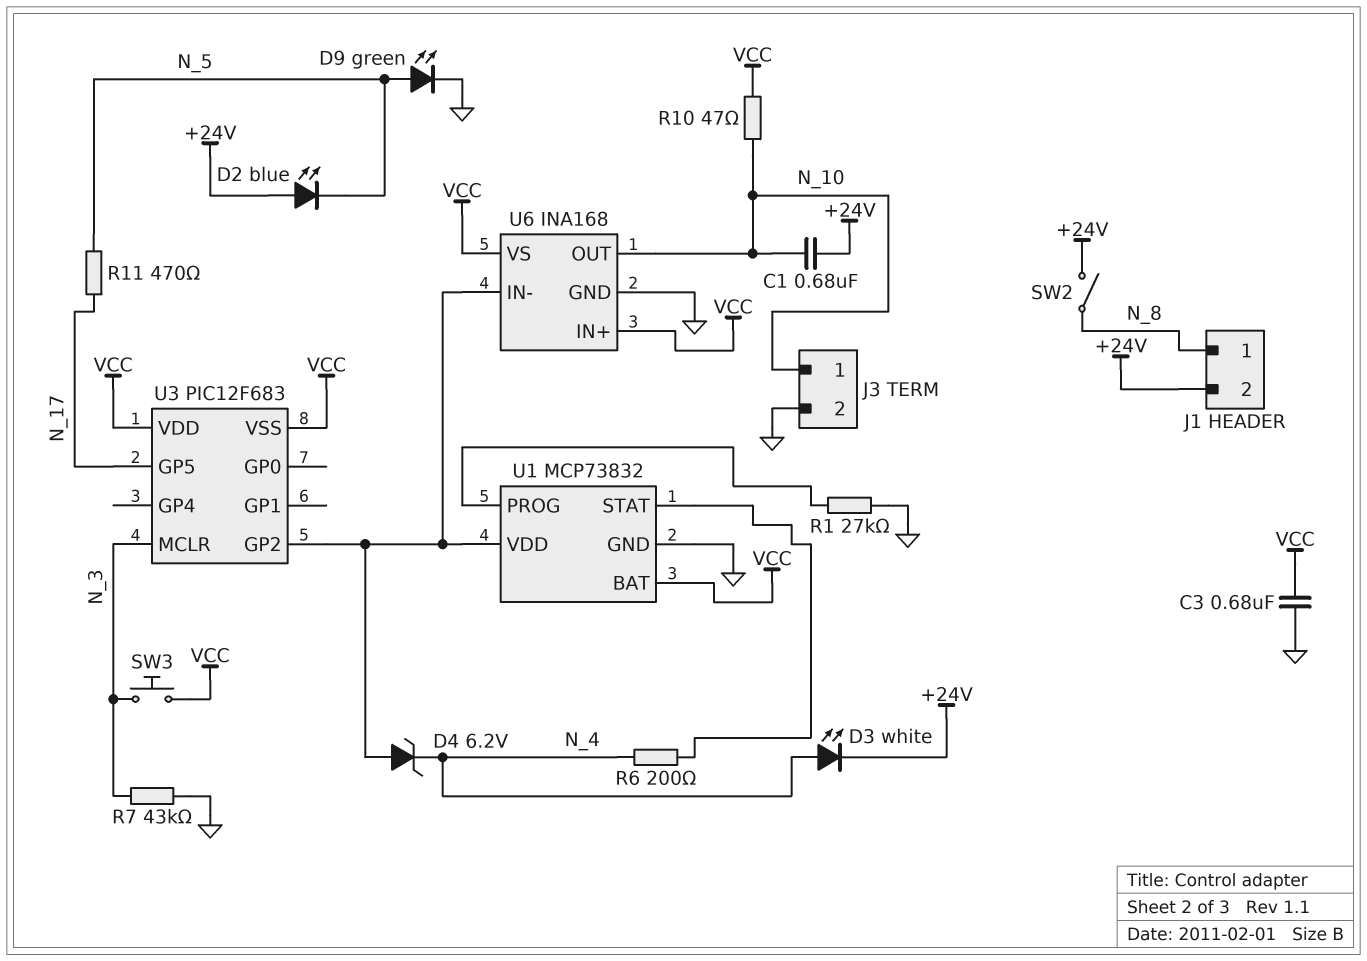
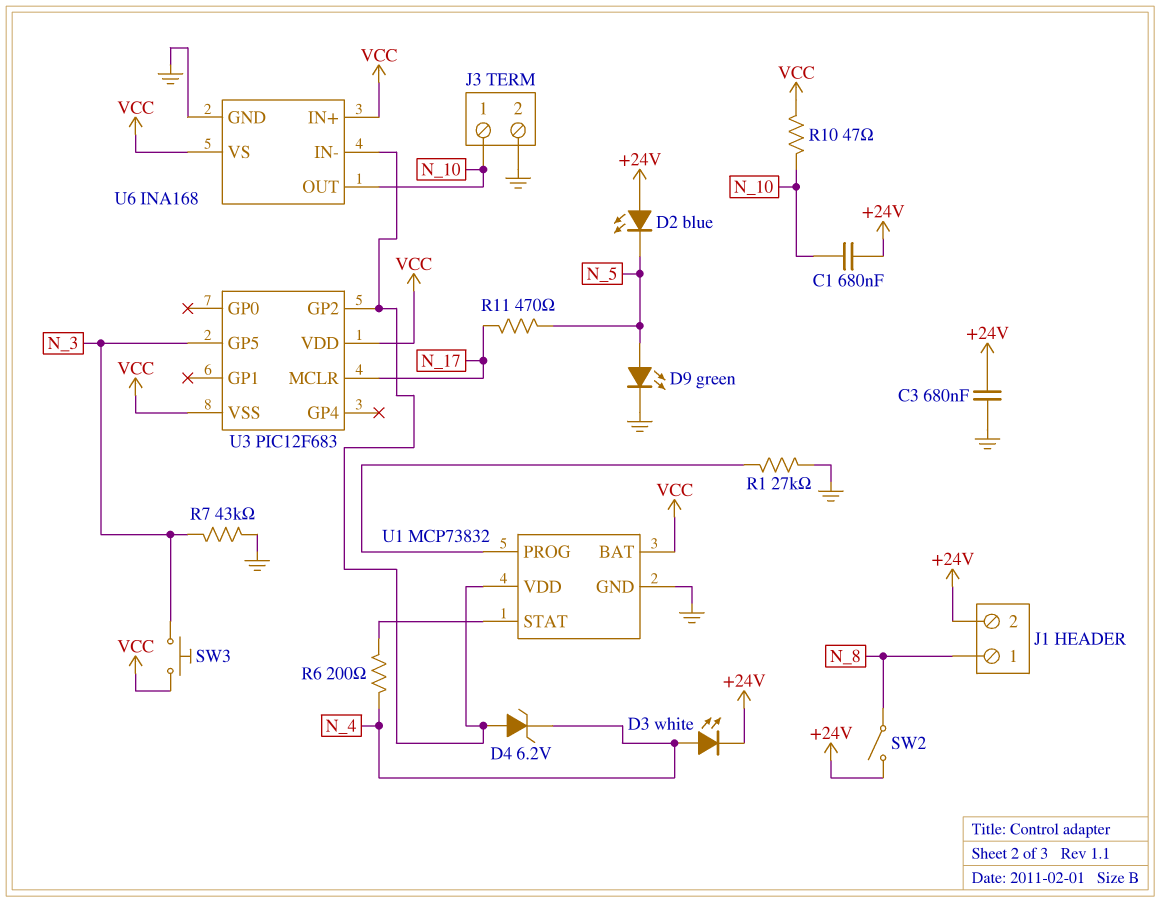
C3: 680nF (GND, VCC) -> 680nF (+24V, GND)
U3 pin GP5: N_17 -> N_3
U3 pin MCLR: N_3 -> N_17

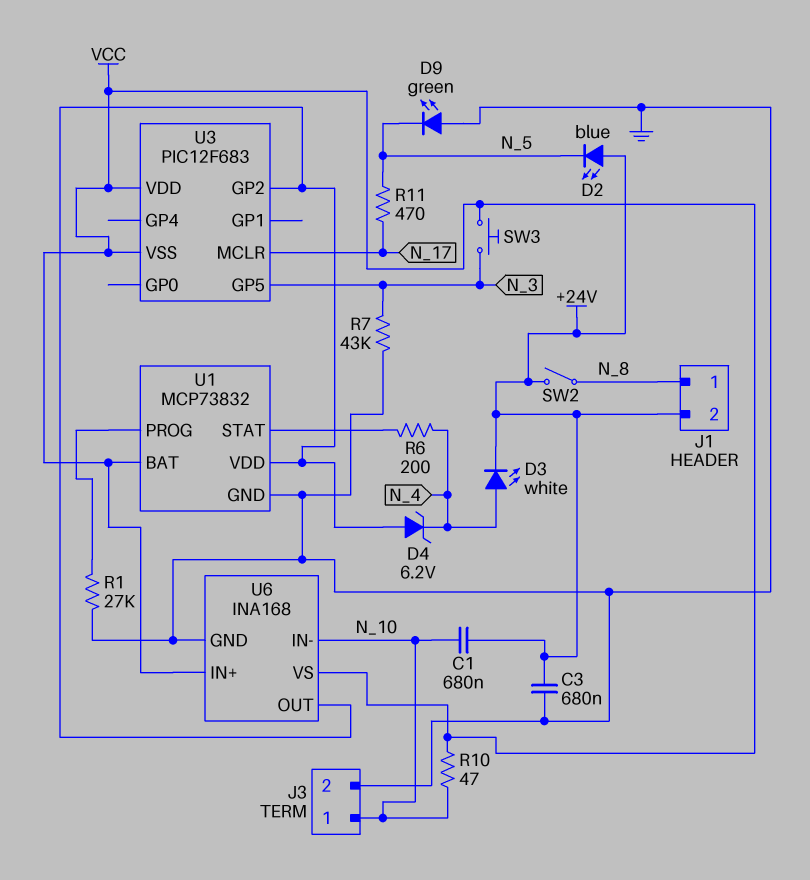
D9: LED green (A N_5, K GND) -> LED green (A GND, K N_5)
U6 pin IN-: U1/VDD -> N_10
U6 pin OUT: N_10 -> U1/VDD

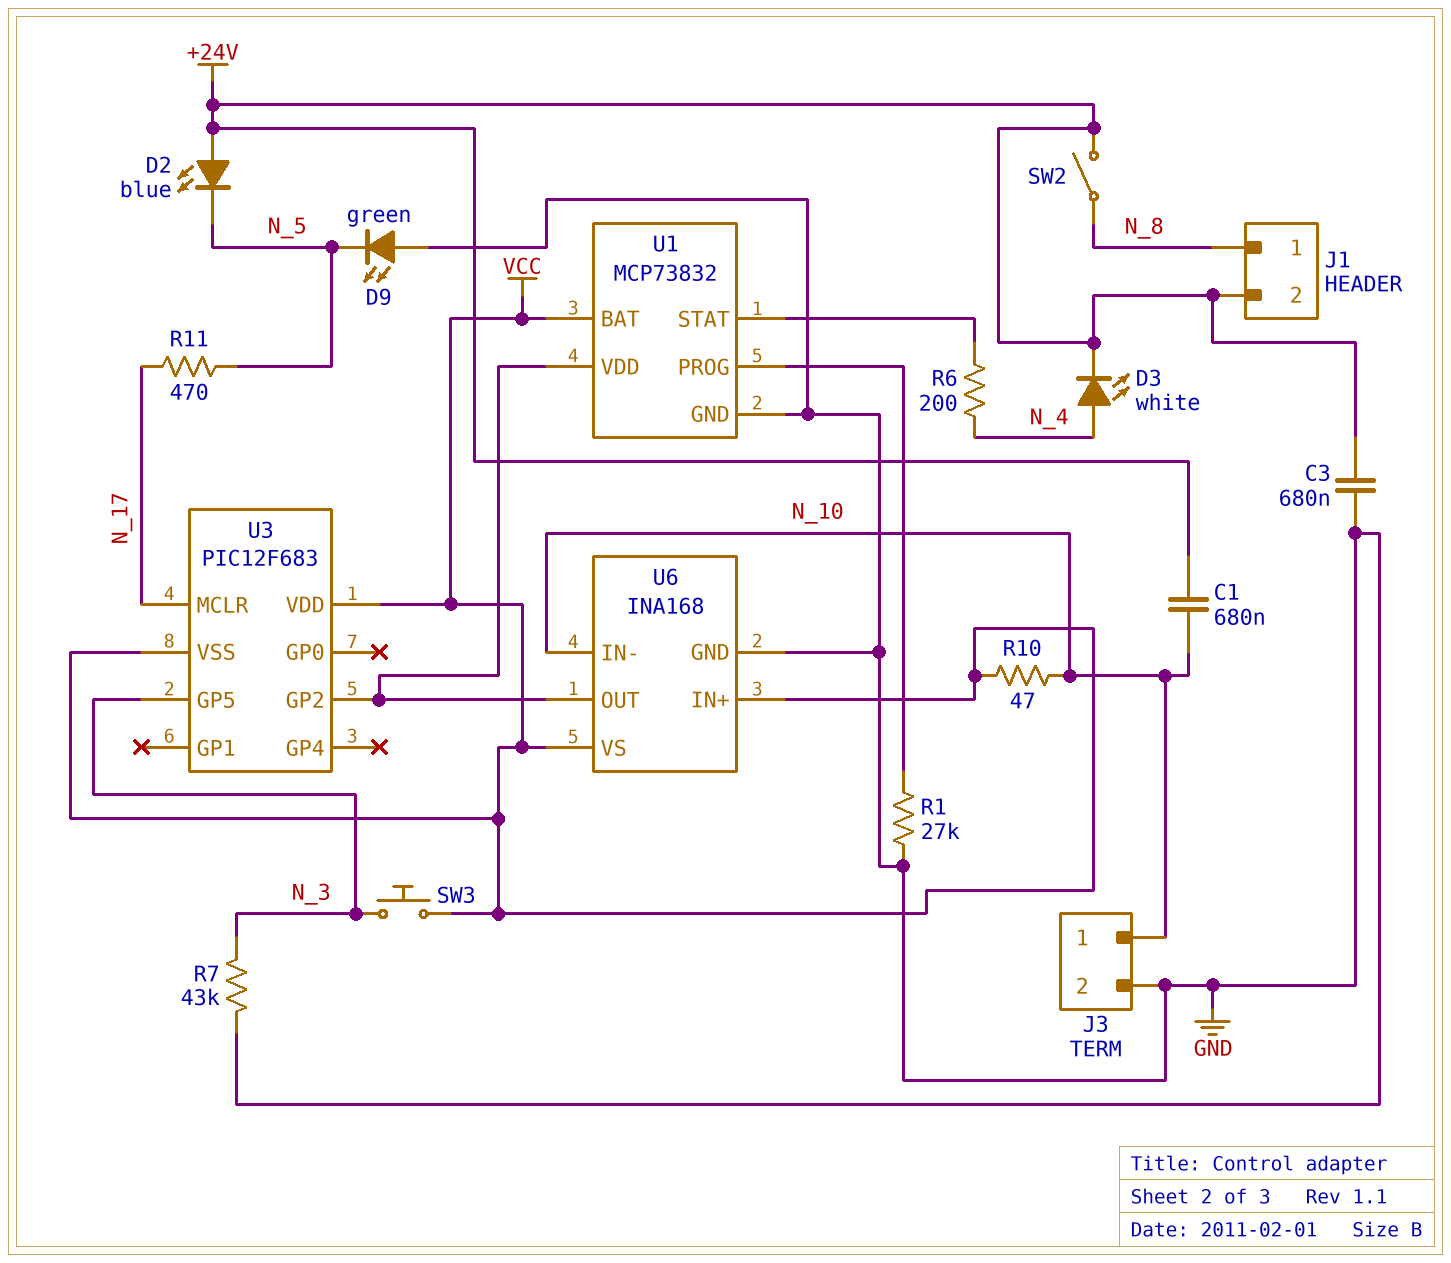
D4: zener 6.2V (A U1/VDD, K N_4) -> none

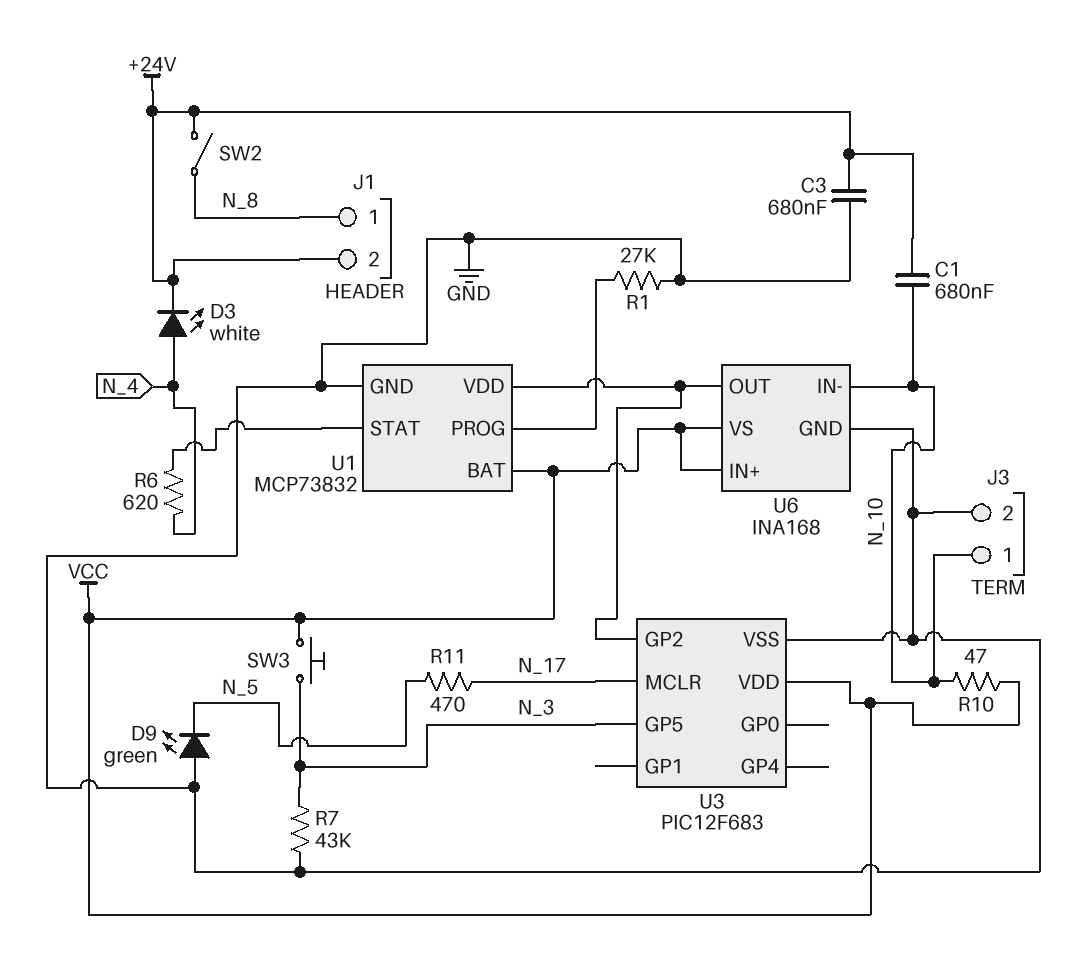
D2: LED blue (A +24V, K N_5) -> none
R6: 200 (N_4, U1/STAT) -> 620 (N_4, U1/STAT)
U3 pin VSS: VCC -> GND

